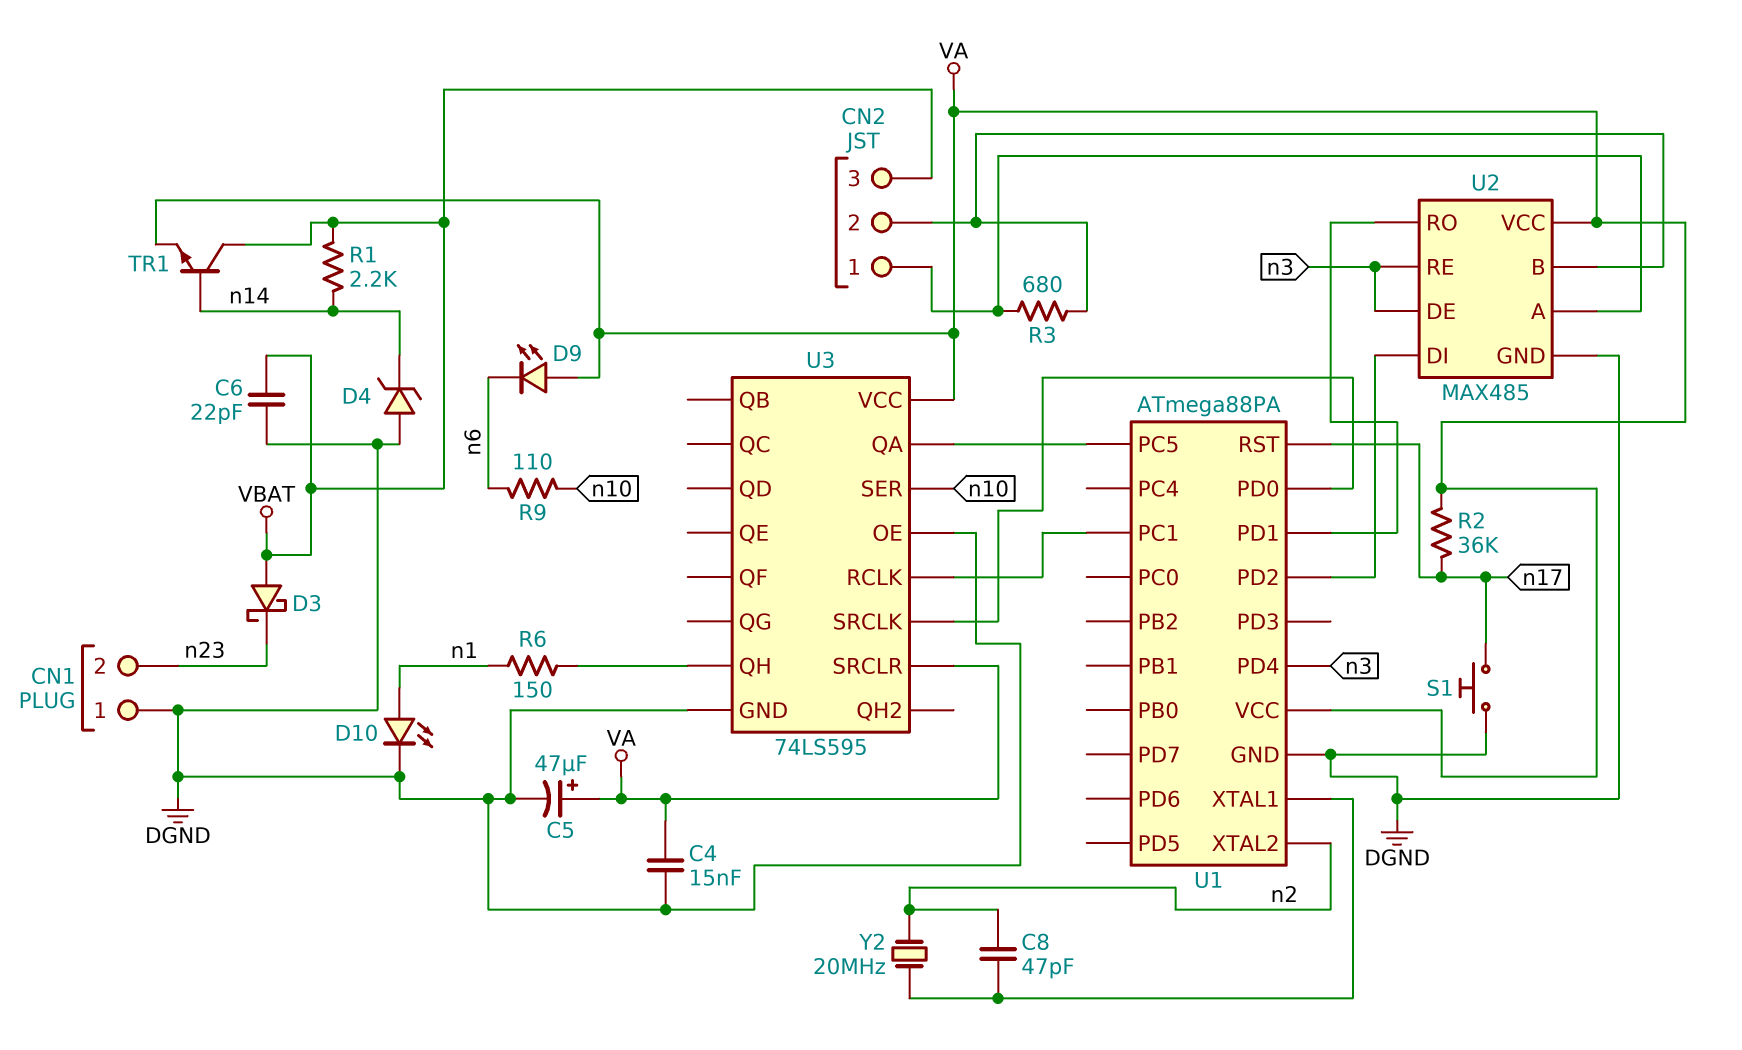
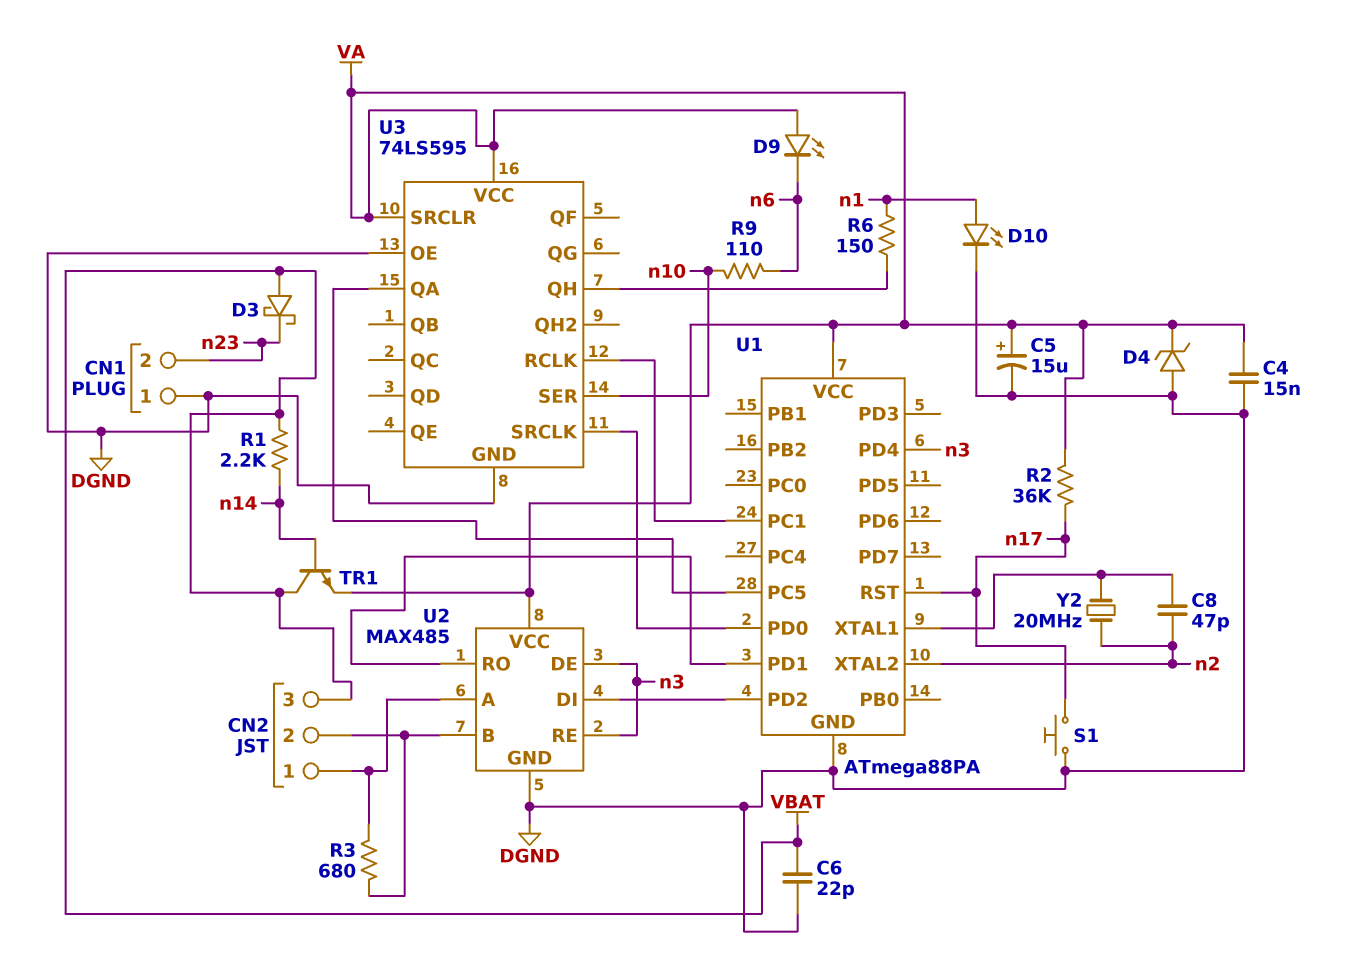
C5: 47uF (plus VA, minus DGND) -> 15uF (plus VA, minus DGND)
D4: zener (A DGND, K n14) -> zener (A DGND, K VA)

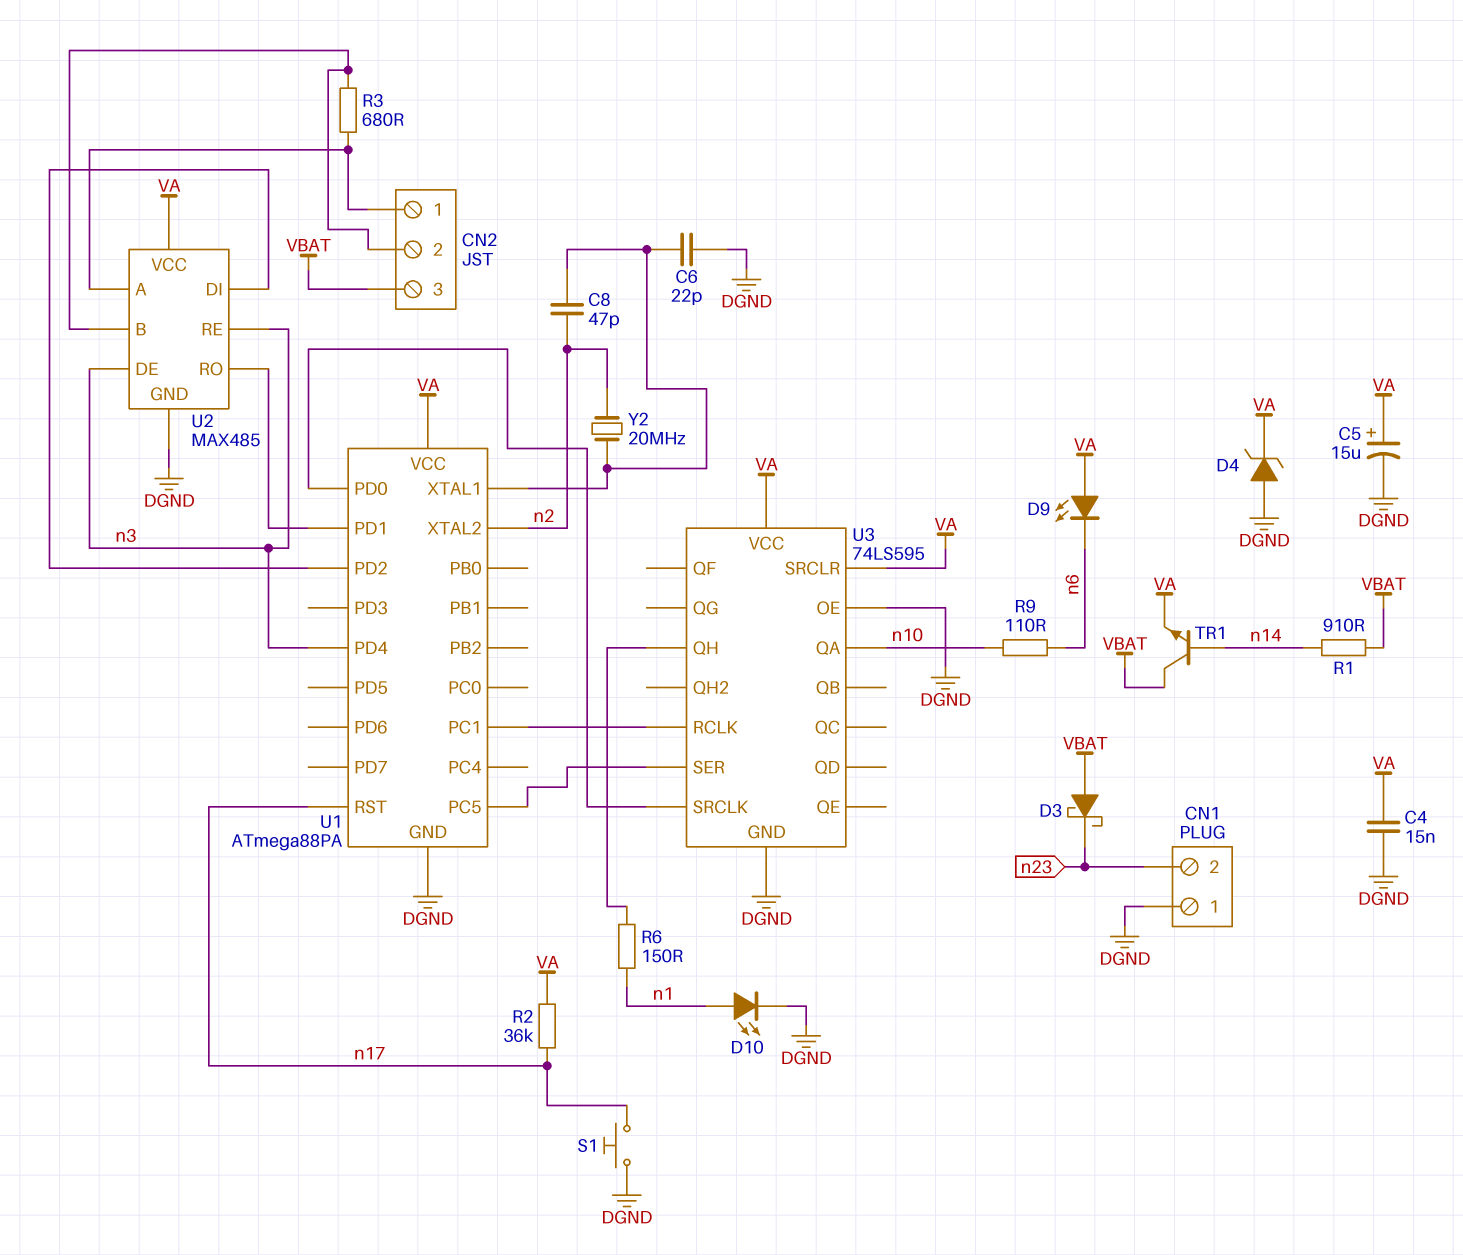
C6: 22pF (DGND, VBAT) -> 22pF (DGND, U1/XTAL1)
R1: 2.2k (VBAT, n14) -> 910 (VBAT, n14)
U3 pin QA: U1/PC5 -> n10
U3 pin SER: n10 -> U1/PC5

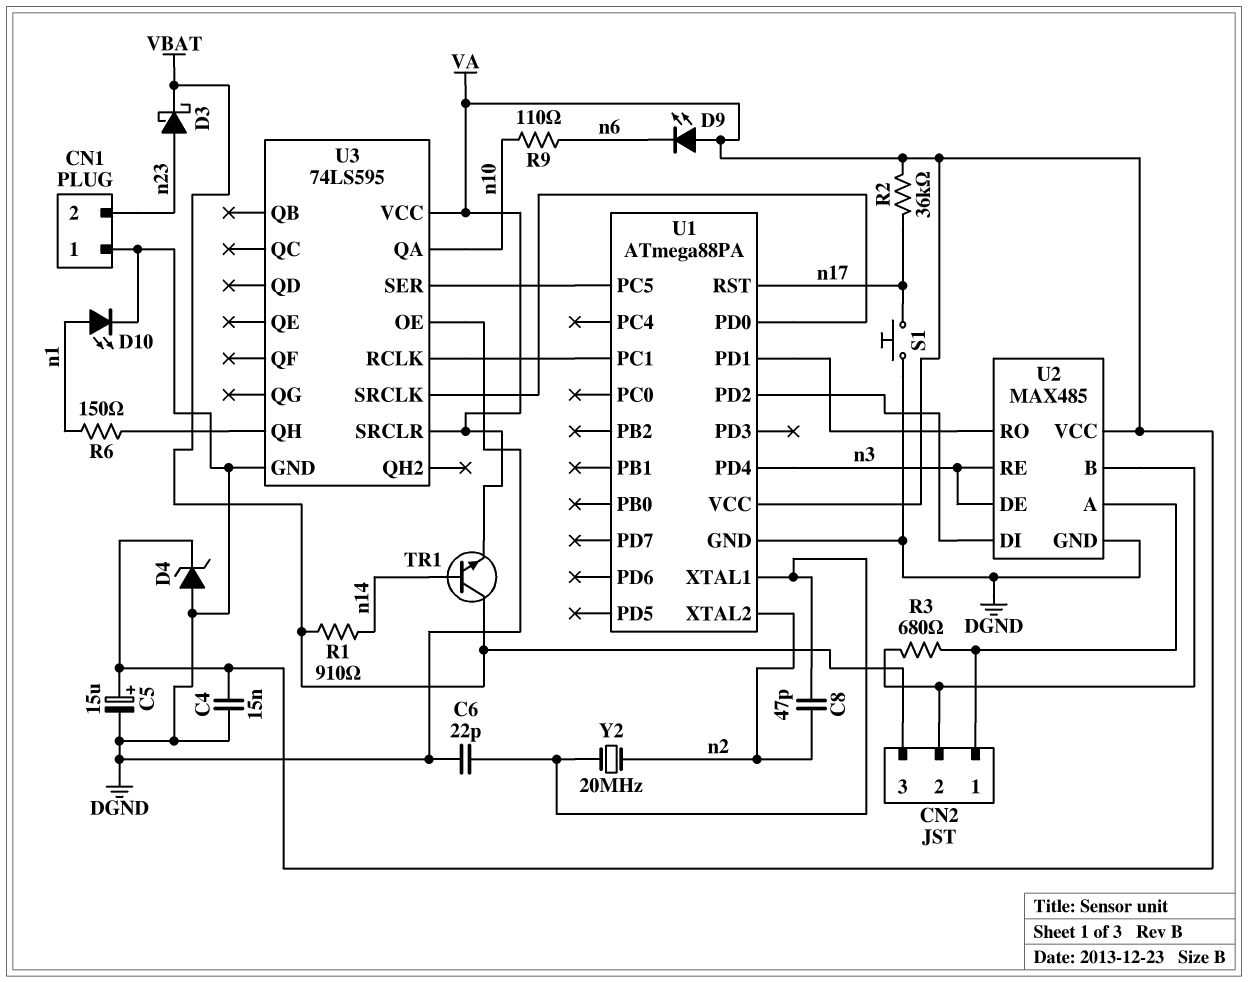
D3: schottky (A VBAT, K n23) -> schottky (A n23, K VBAT)

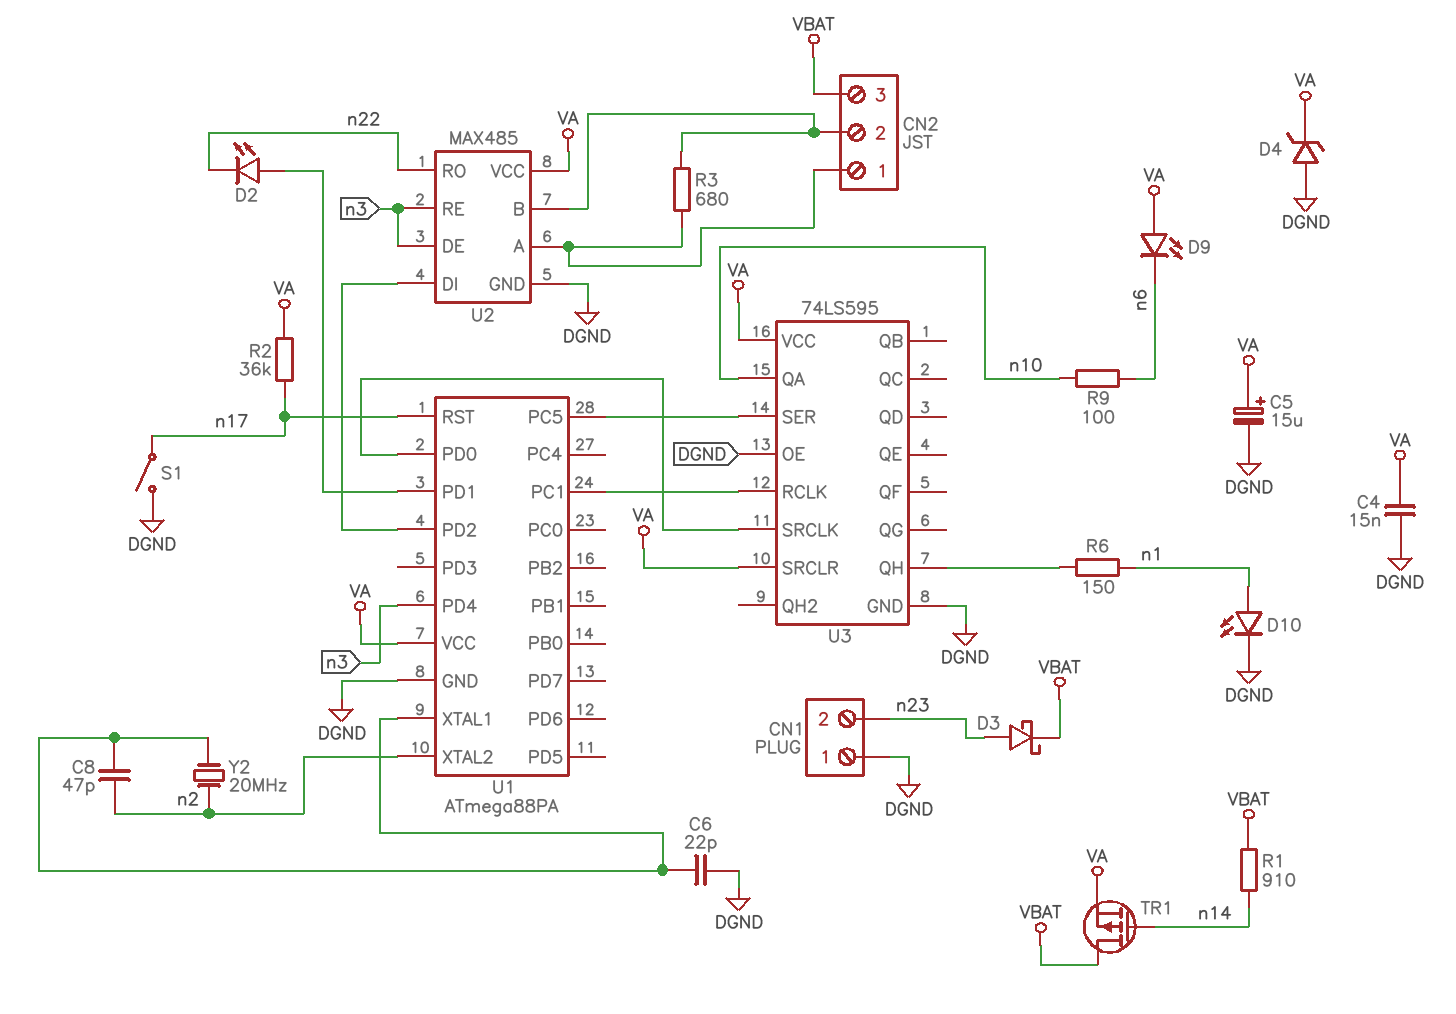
D2: none -> LED (A U1/PD1, K n22)
R9: 110 (n6, n10) -> 100 (n6, n10)
S1: button (DGND, n17) -> switch (DGND, n17)
TR1: NPN (B n14, C VBAT, E VA) -> PMOS (G n14, D VBAT, S VA)
U2 pin RO: U1/PD1 -> n22

